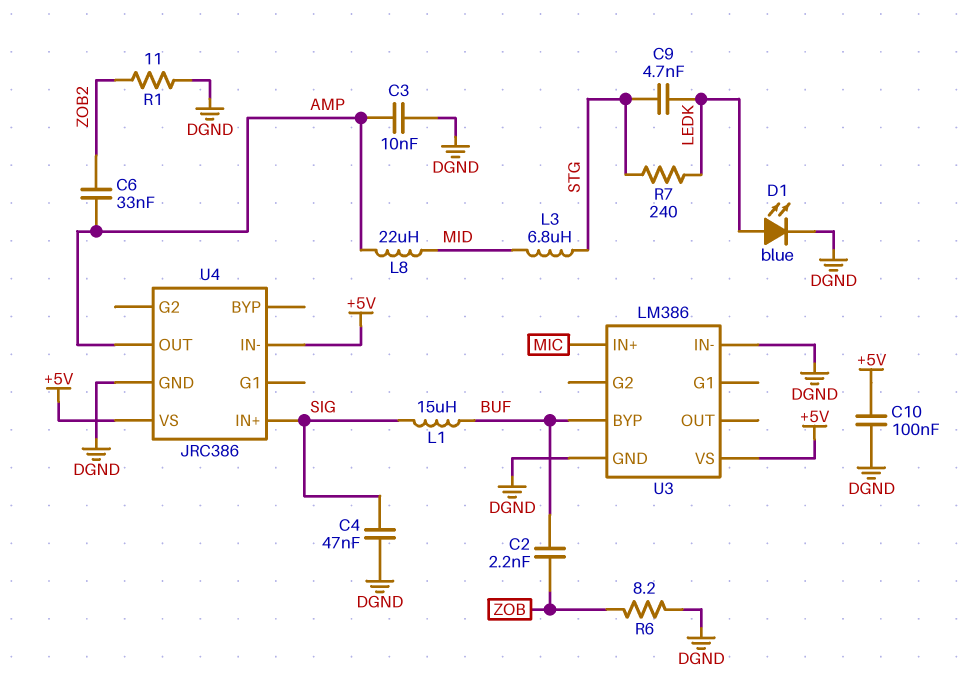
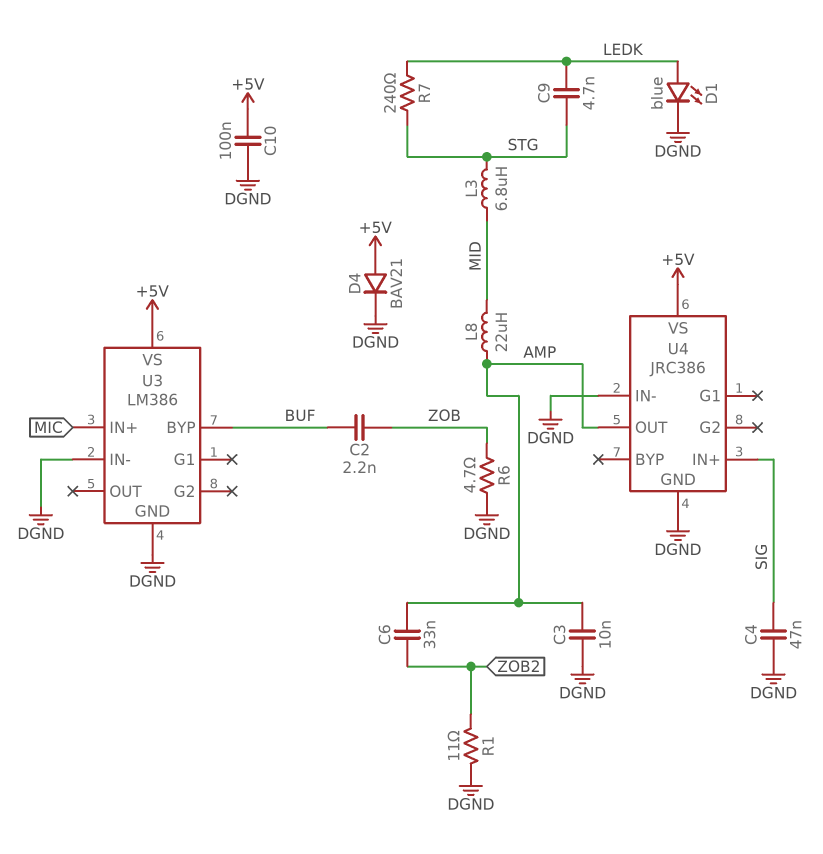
D4: none -> diode BAV21 (A +5V, K DGND)
L1: 15uH (BUF, SIG) -> none
R6: 8.2 (DGND, ZOB) -> 4.7 (DGND, ZOB)
U4 pin IN-: +5V -> DGND

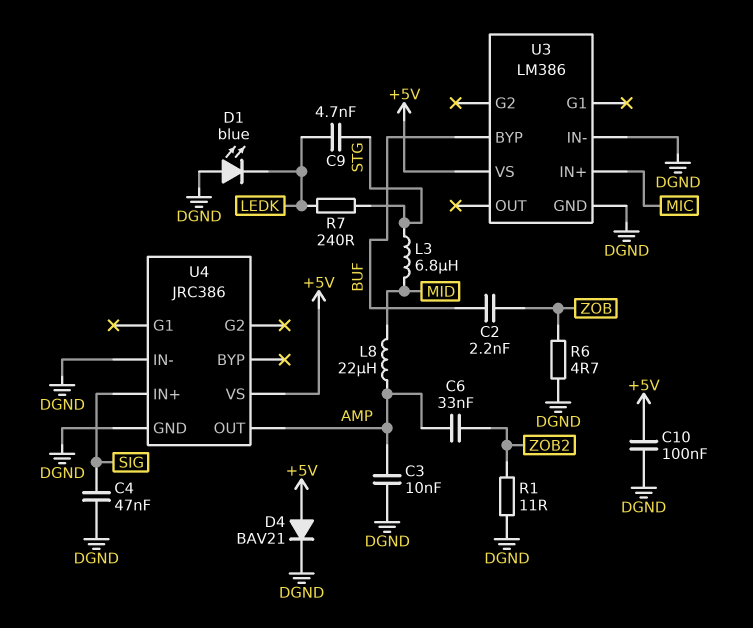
D1: LED blue (A LEDK, K DGND) -> LED blue (A DGND, K LEDK)

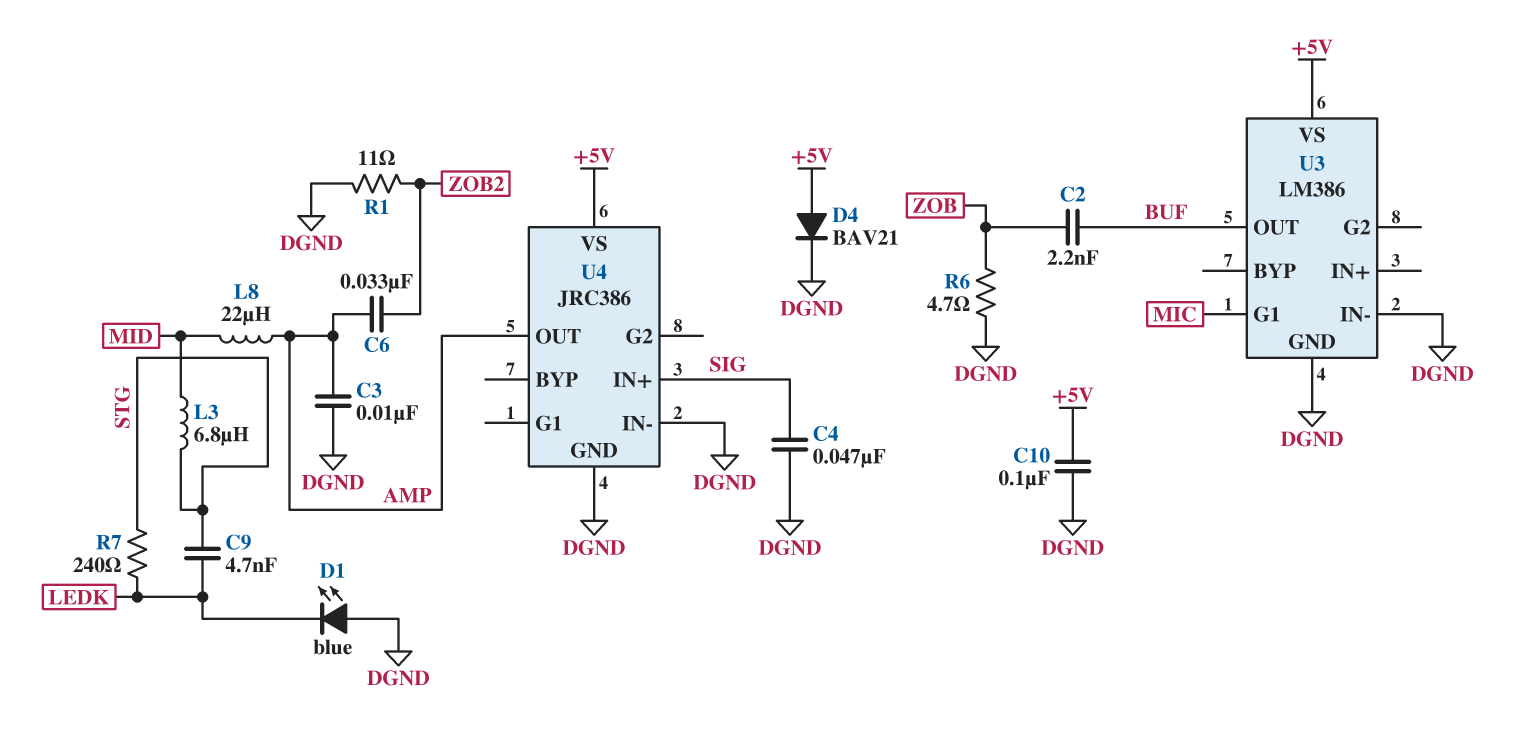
U3 pin BYP: BUF -> none
U3 pin G1: none -> MIC
U3 pin IN+: MIC -> none
U3 pin OUT: none -> BUF

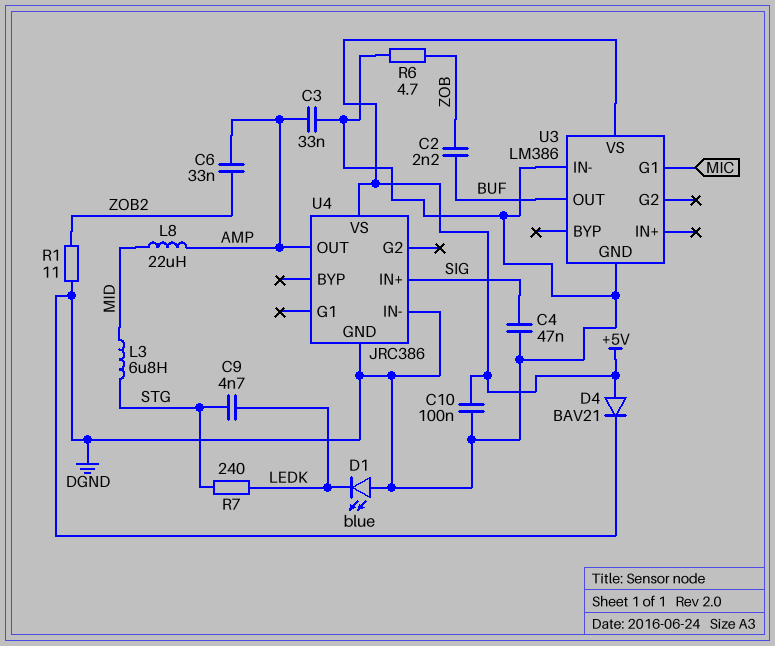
C3: 10nF (AMP, DGND) -> 33nF (AMP, DGND)

